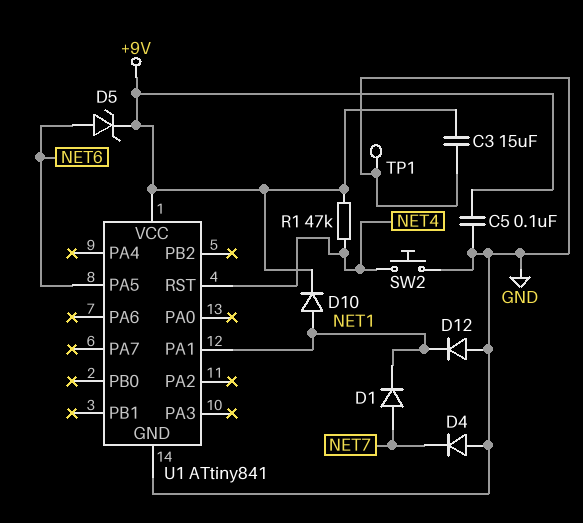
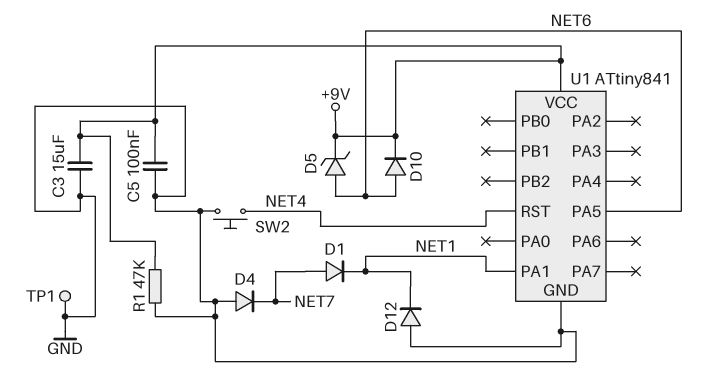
D10: diode (A NET1, K +9V) -> diode (A NET6, K +9V)
R1: 47k (+9V, NET4) -> 47k (+9V, GND)

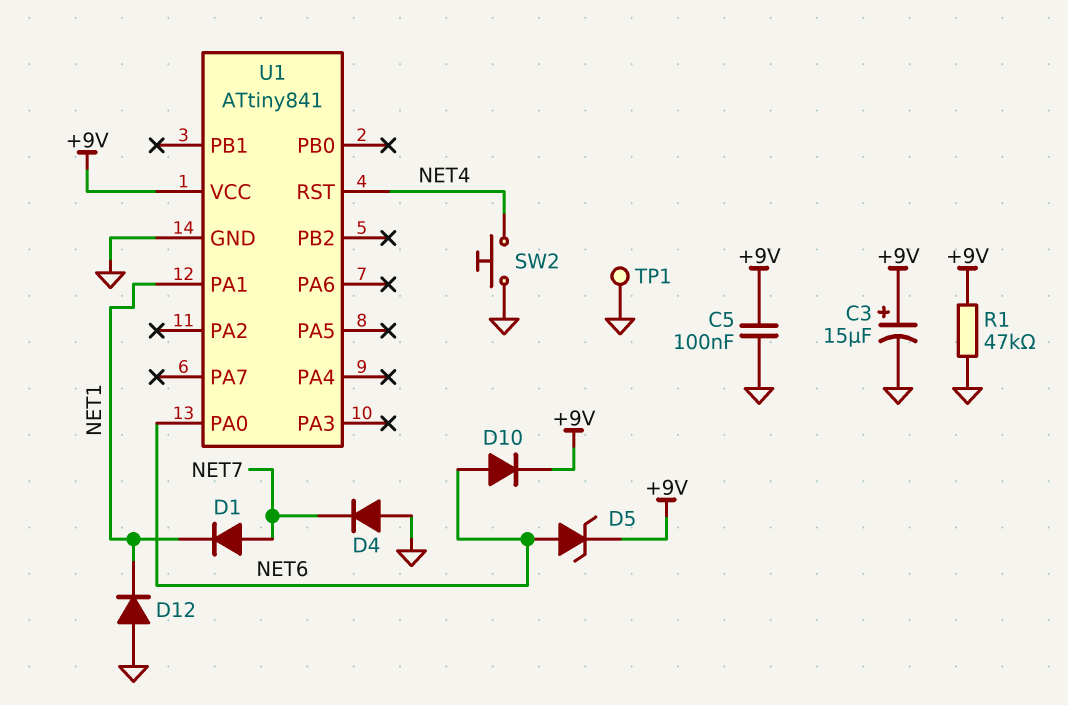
C3: 15uF (+9V, GND) -> 15uF (plus +9V, minus GND)
U1 pin PA0: none -> NET6
U1 pin PA5: NET6 -> none

